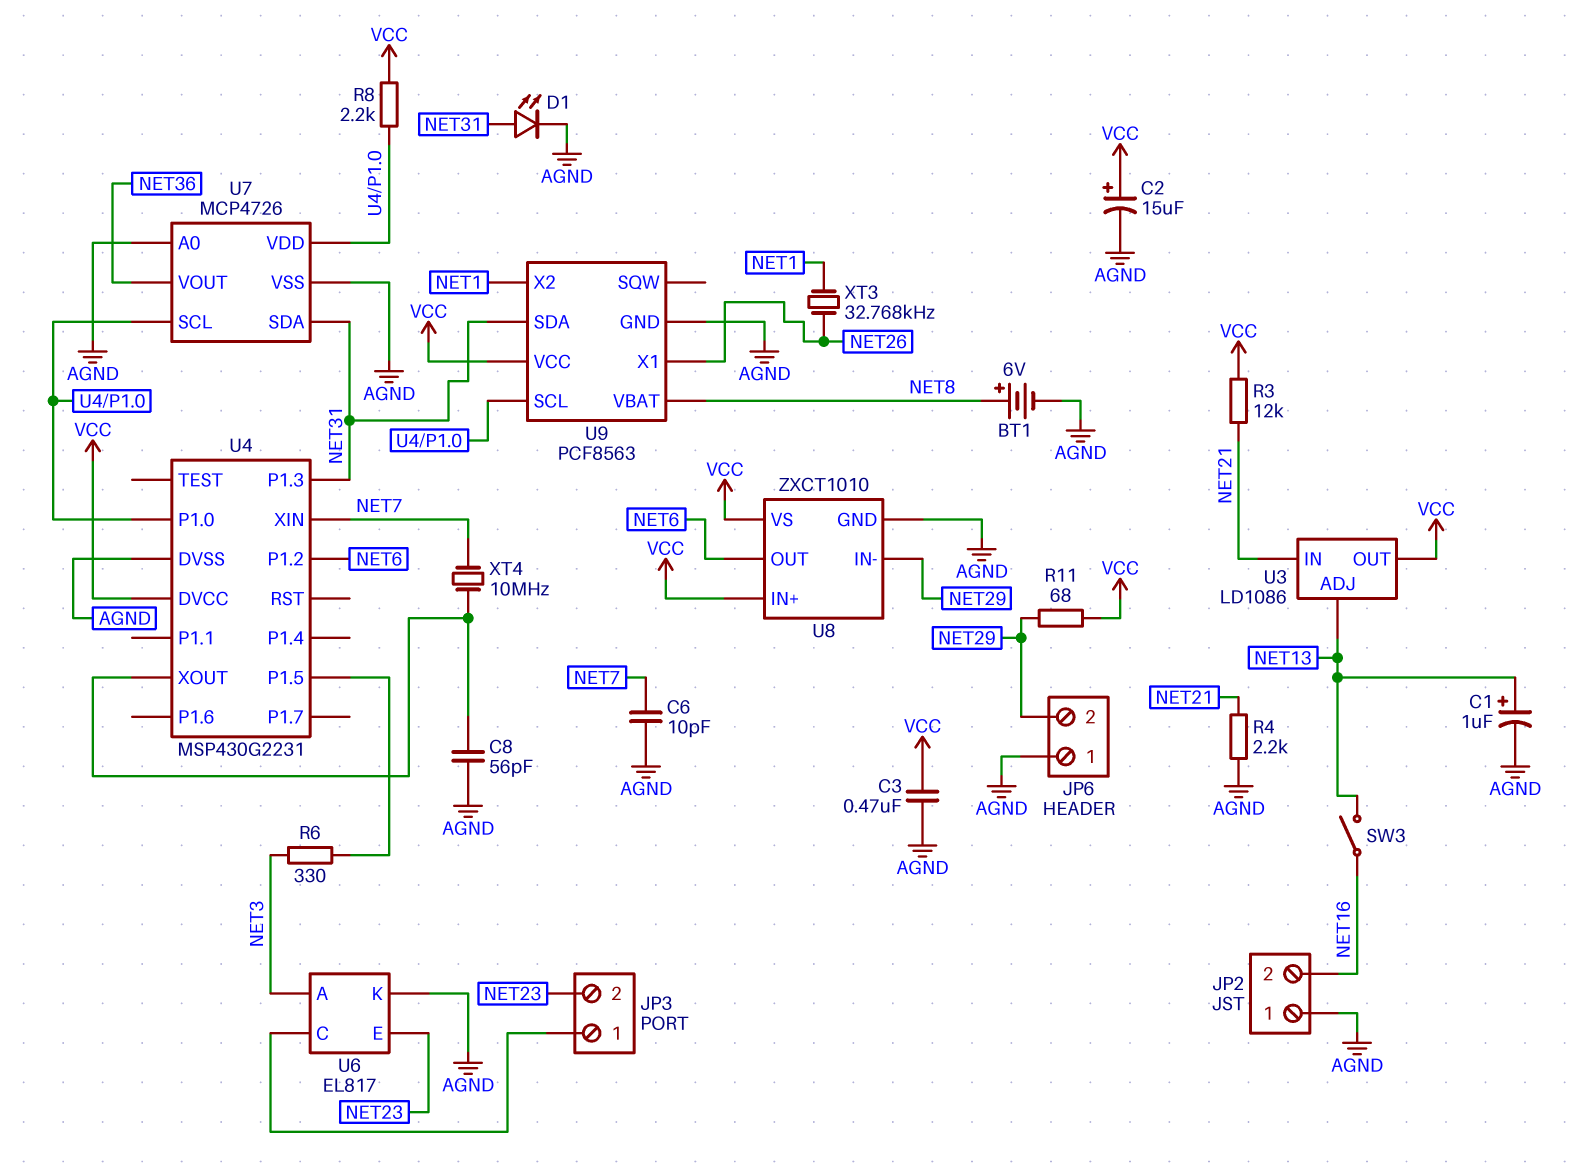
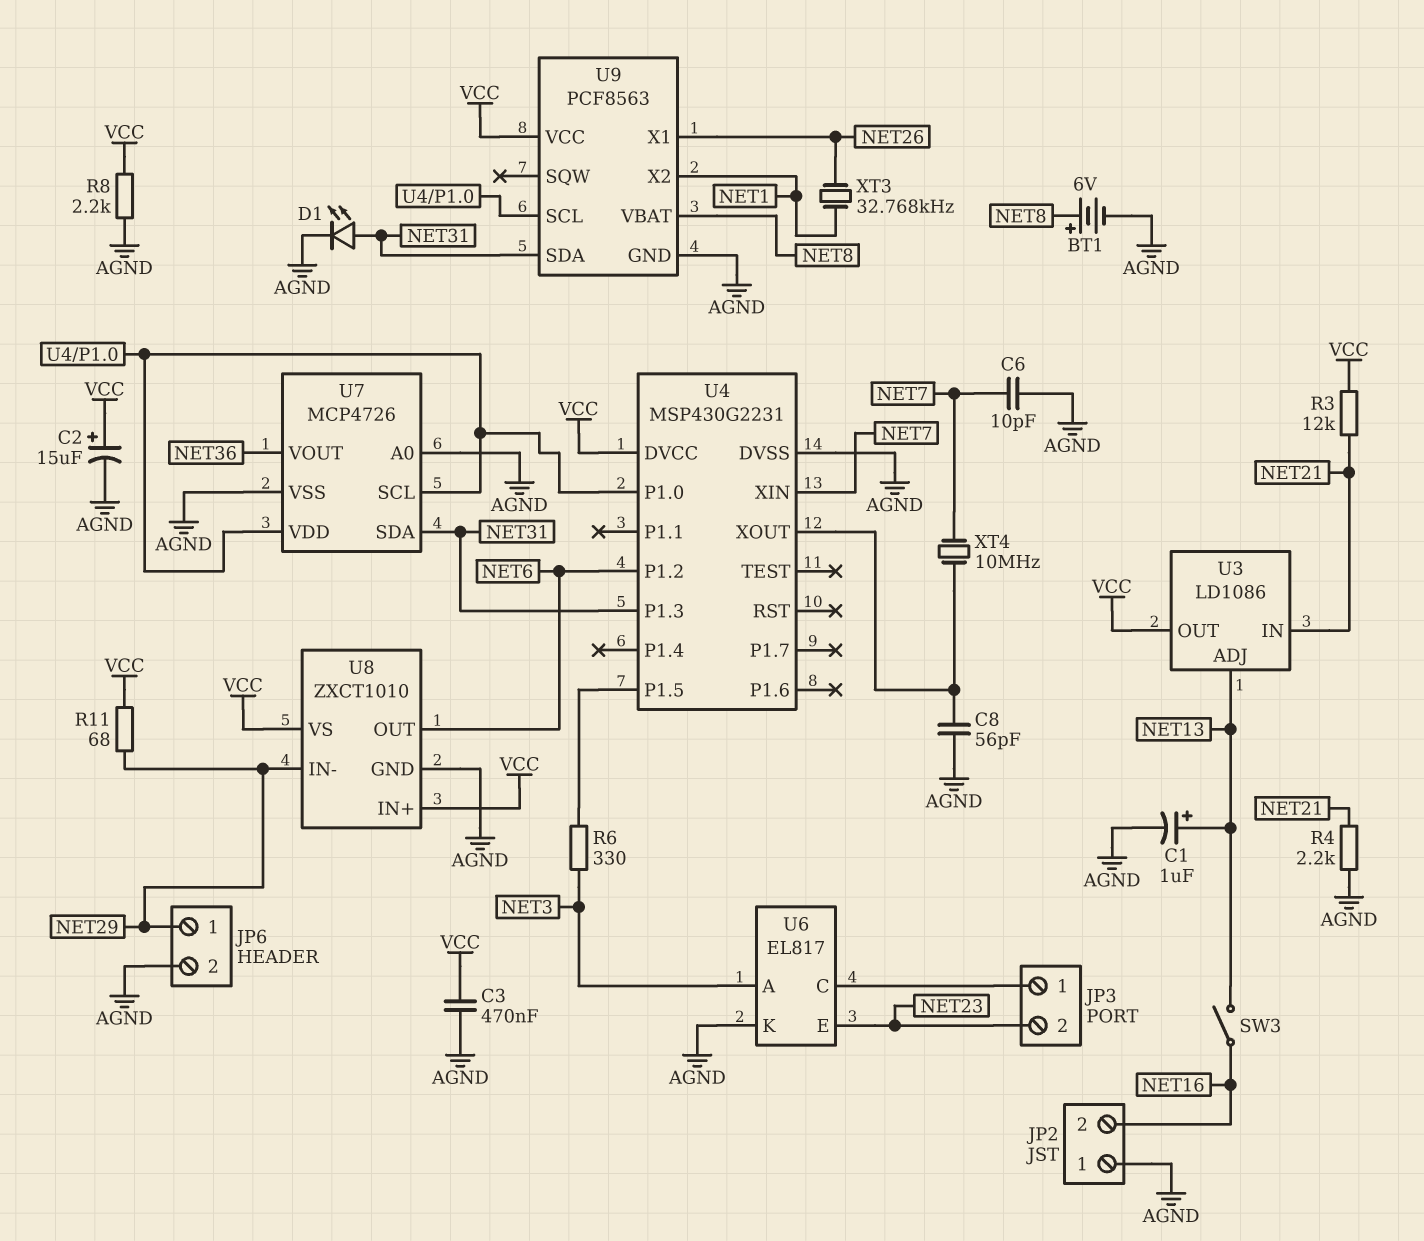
JP6 pin 1: AGND -> NET29
JP6 pin 2: NET29 -> AGND
R8: 2.2k (U4/P1.0, VCC) -> 2.2k (AGND, VCC)

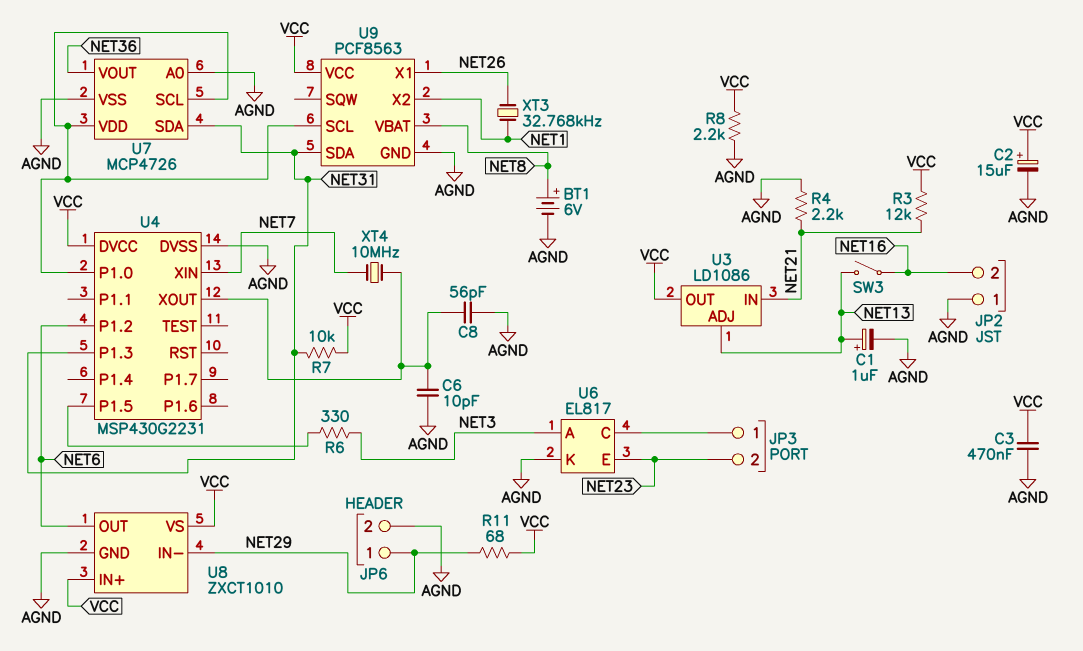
C6: 10pF (AGND, NET7) -> 10pF (AGND, U4/XOUT)
D1: LED (A NET31, K AGND) -> none
R7: none -> 10k (NET31, VCC)

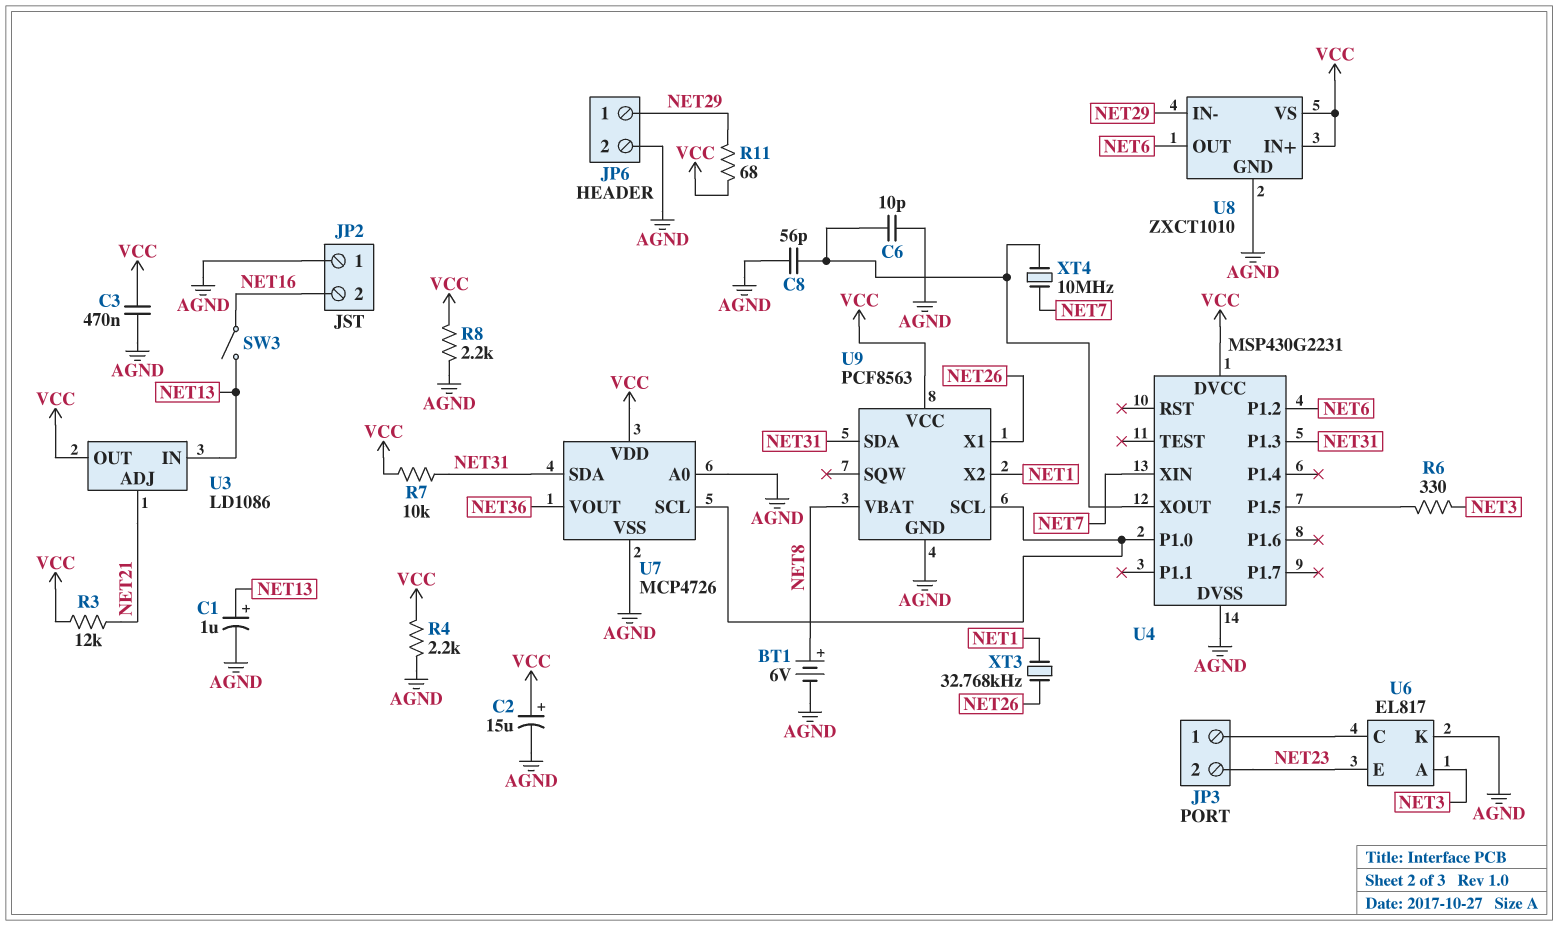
R4: 2.2k (AGND, NET21) -> 2.2k (AGND, VCC)
U3 pin ADJ: NET13 -> NET21
U3 pin IN: NET21 -> NET13
U7 pin VDD: U4/P1.0 -> VCC

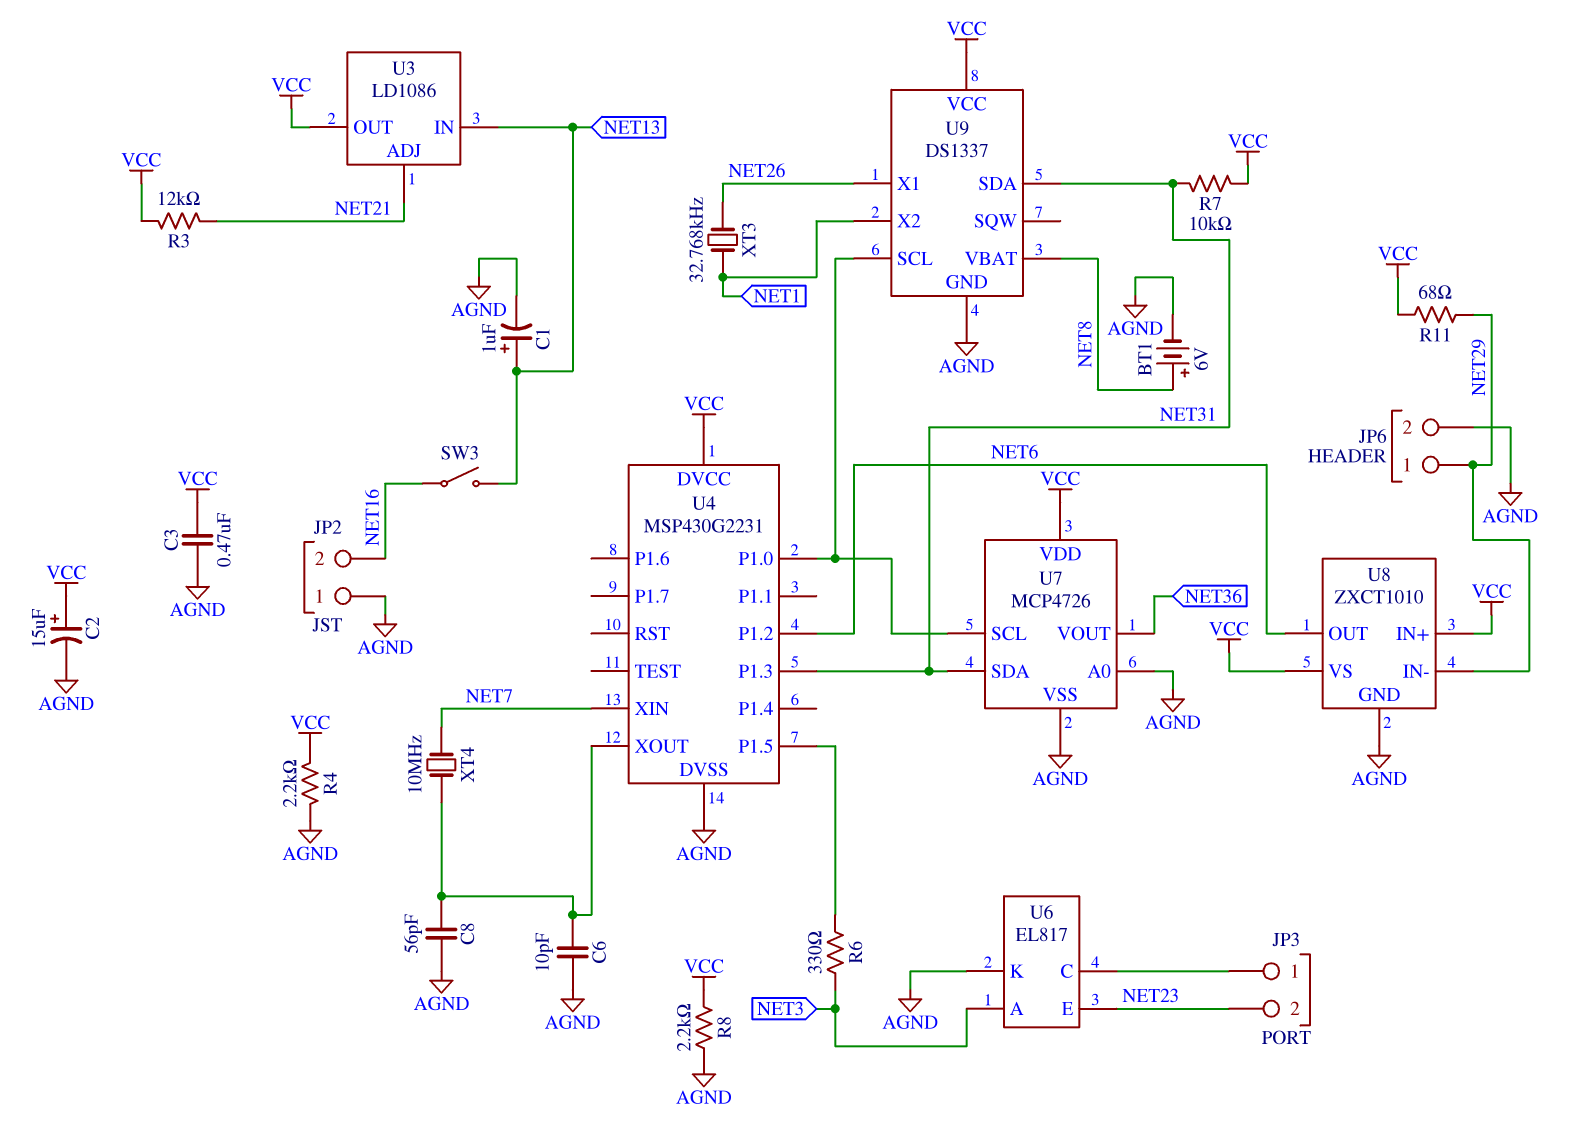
U9: PCF8563 -> DS1337

